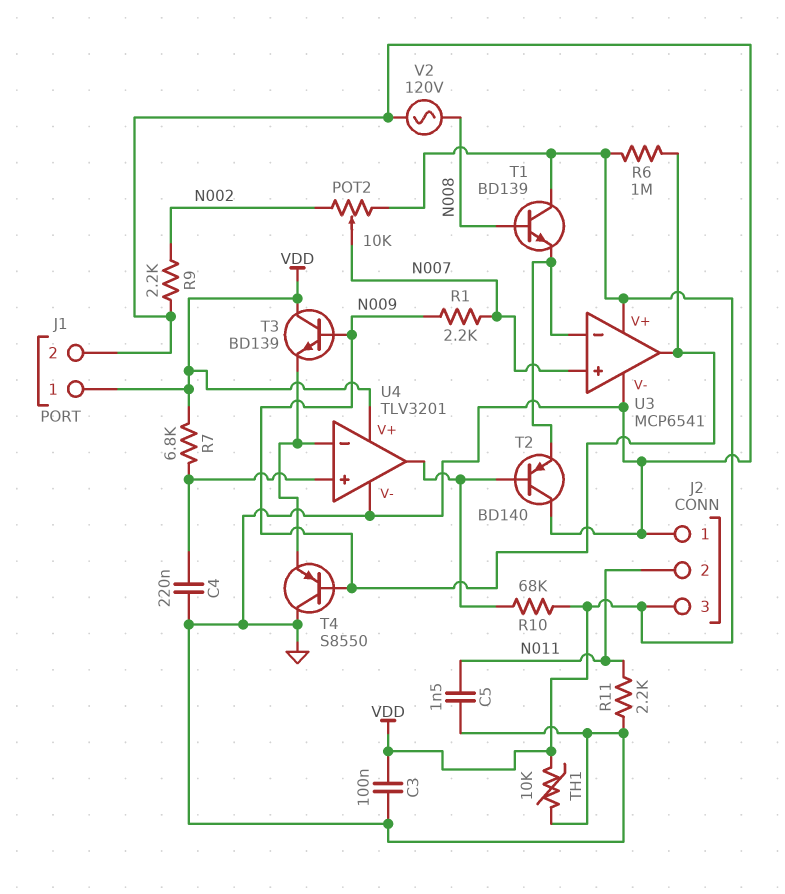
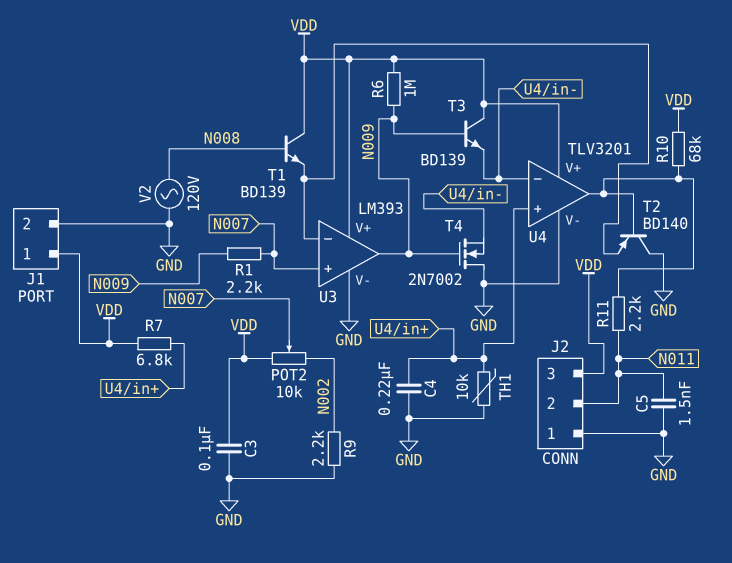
R11: 2.2k (GND, N011) -> 2.2k (N011, U4/out)
T4: PNP S8550 (B N009, C GND, E U4/in-) -> NMOS 2N7002 (G N009, D GND, S U4/in-)
TH1: 10k (GND, VDD) -> 10k (GND, U4/in+)
U3: MCP6541 -> LM393

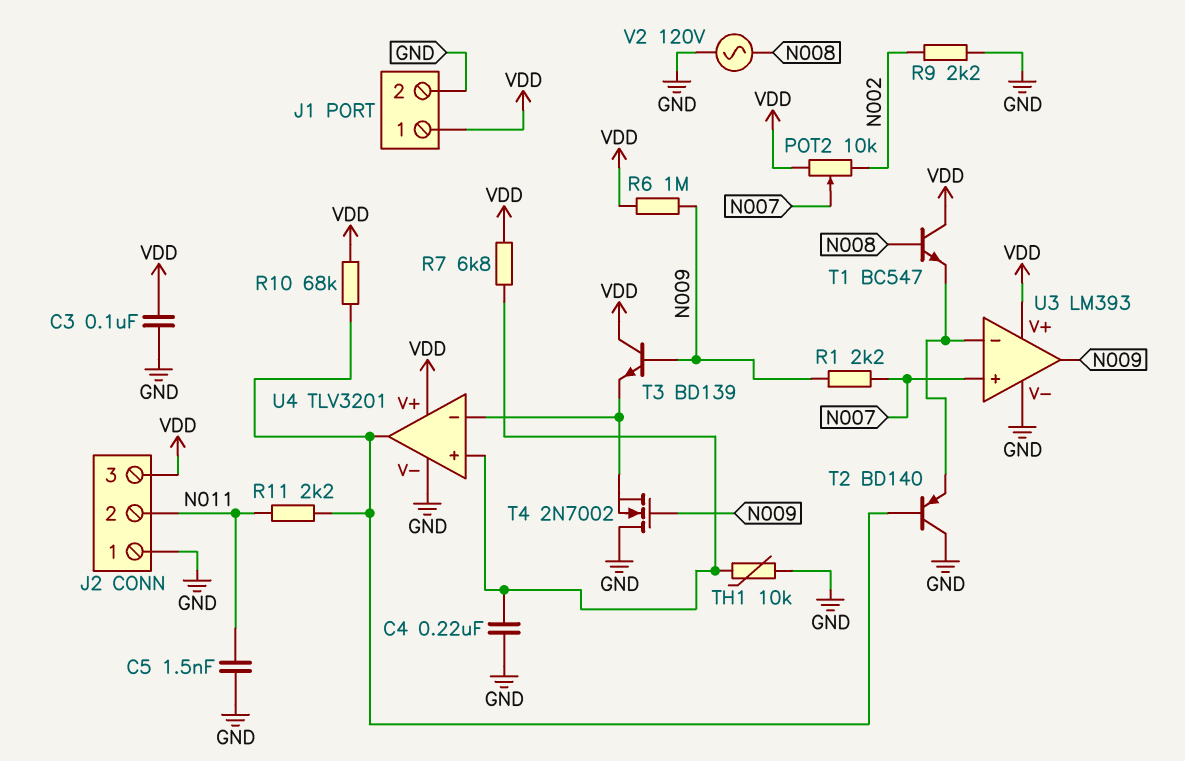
T1: NPN BD139 (B N008, C VDD, E U3/in-) -> NPN BC547 (B N008, C VDD, E U3/in-)

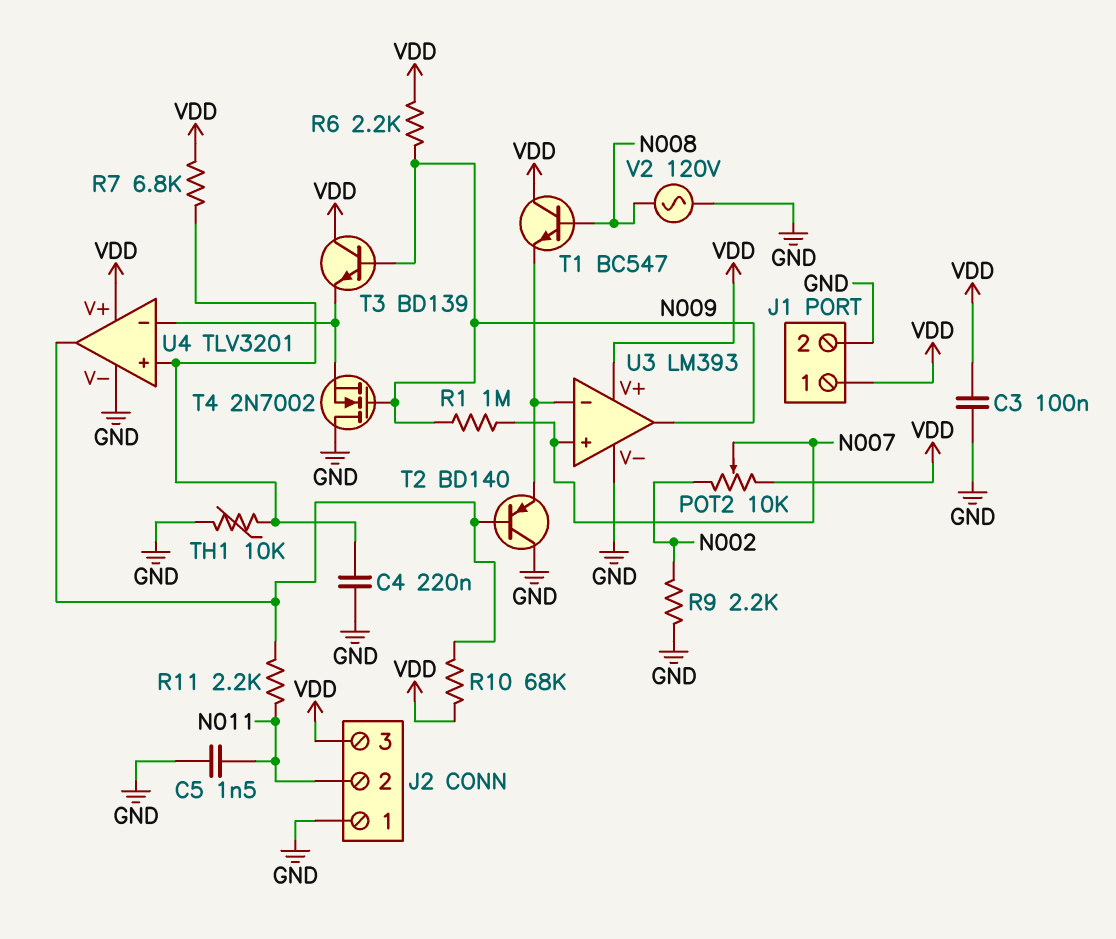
R1: 2.2k (N007, N009) -> 1M (N007, N009)
R6: 1M (N009, VDD) -> 2.2k (N009, VDD)

